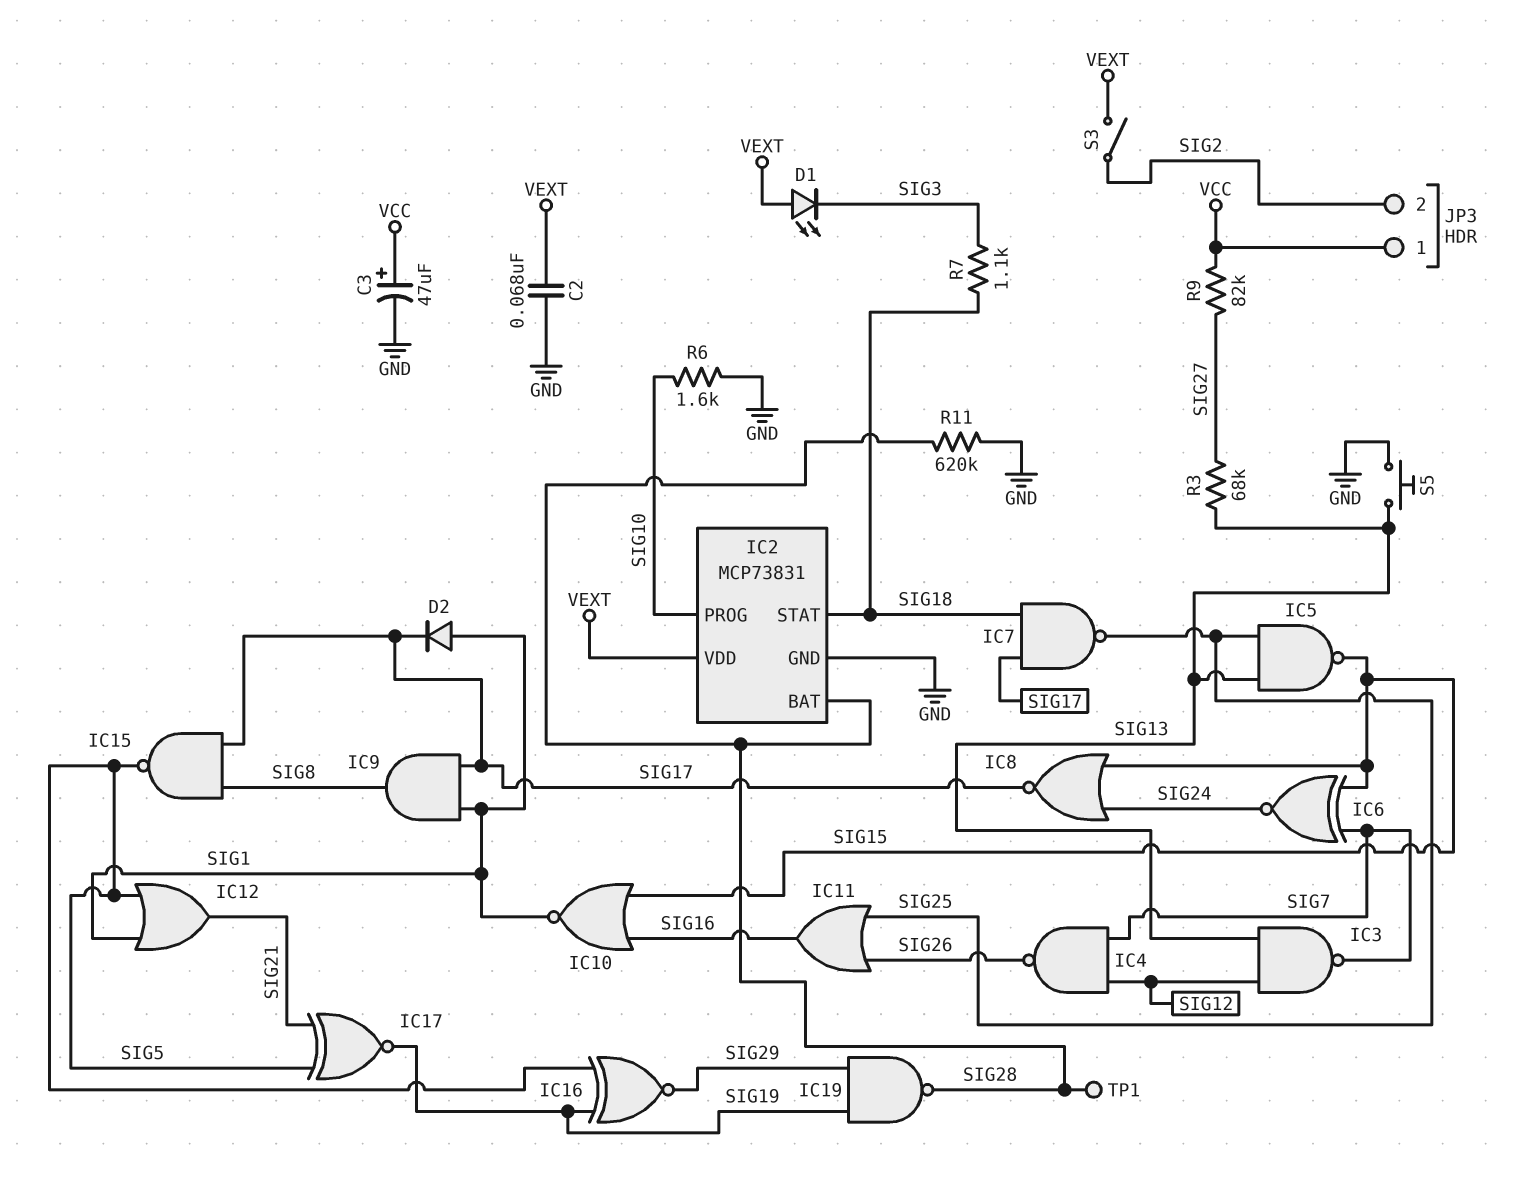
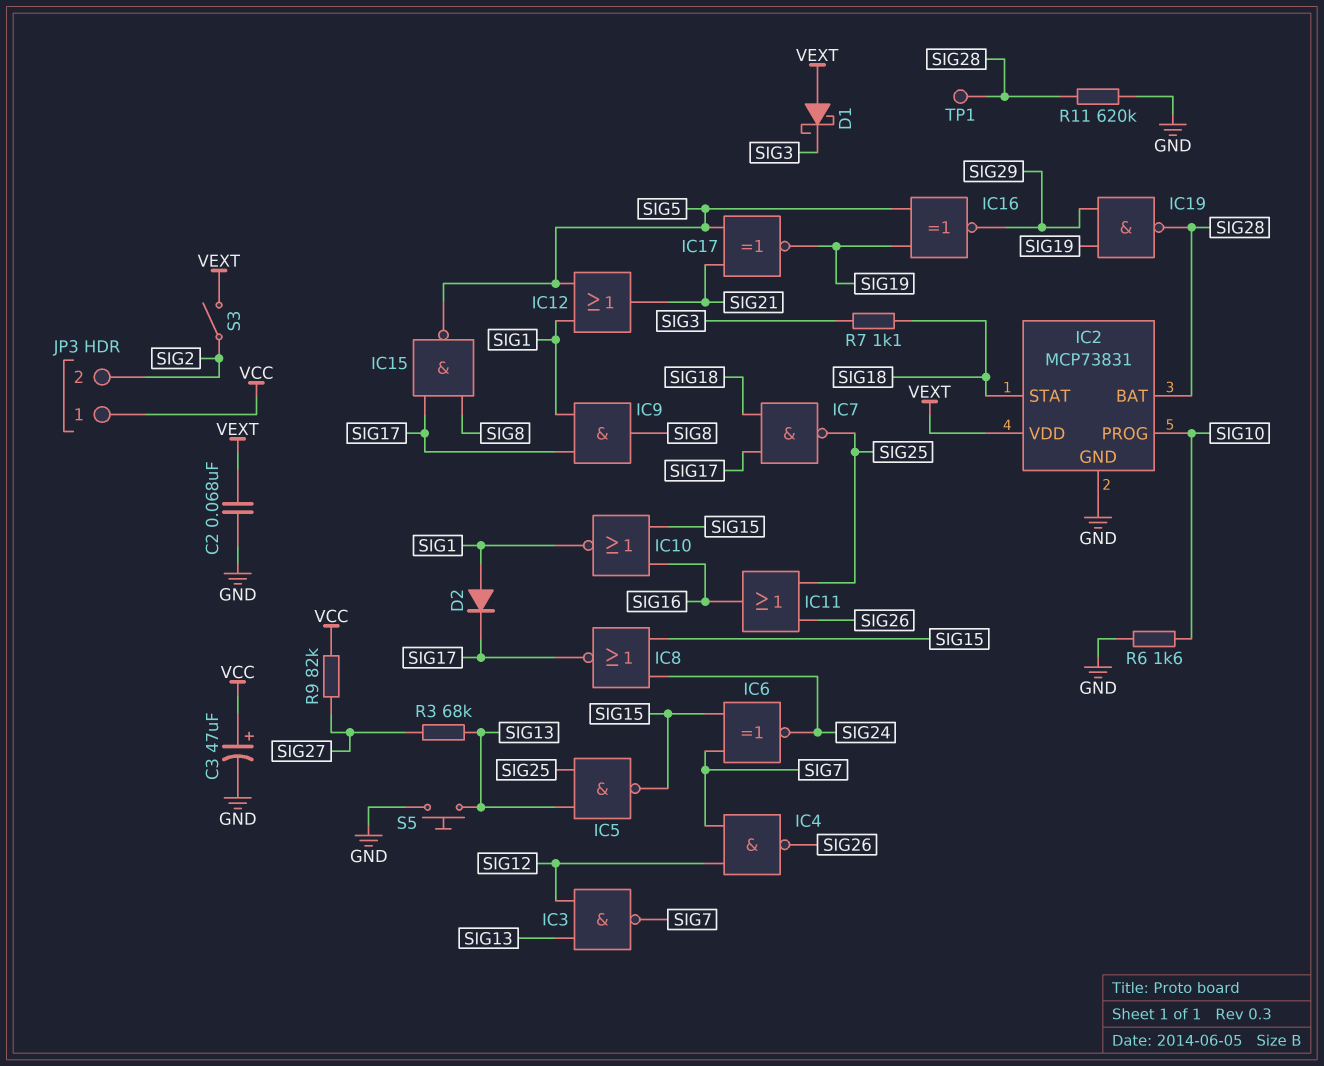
D1: LED (A VEXT, K SIG3) -> schottky (A VEXT, K SIG3)

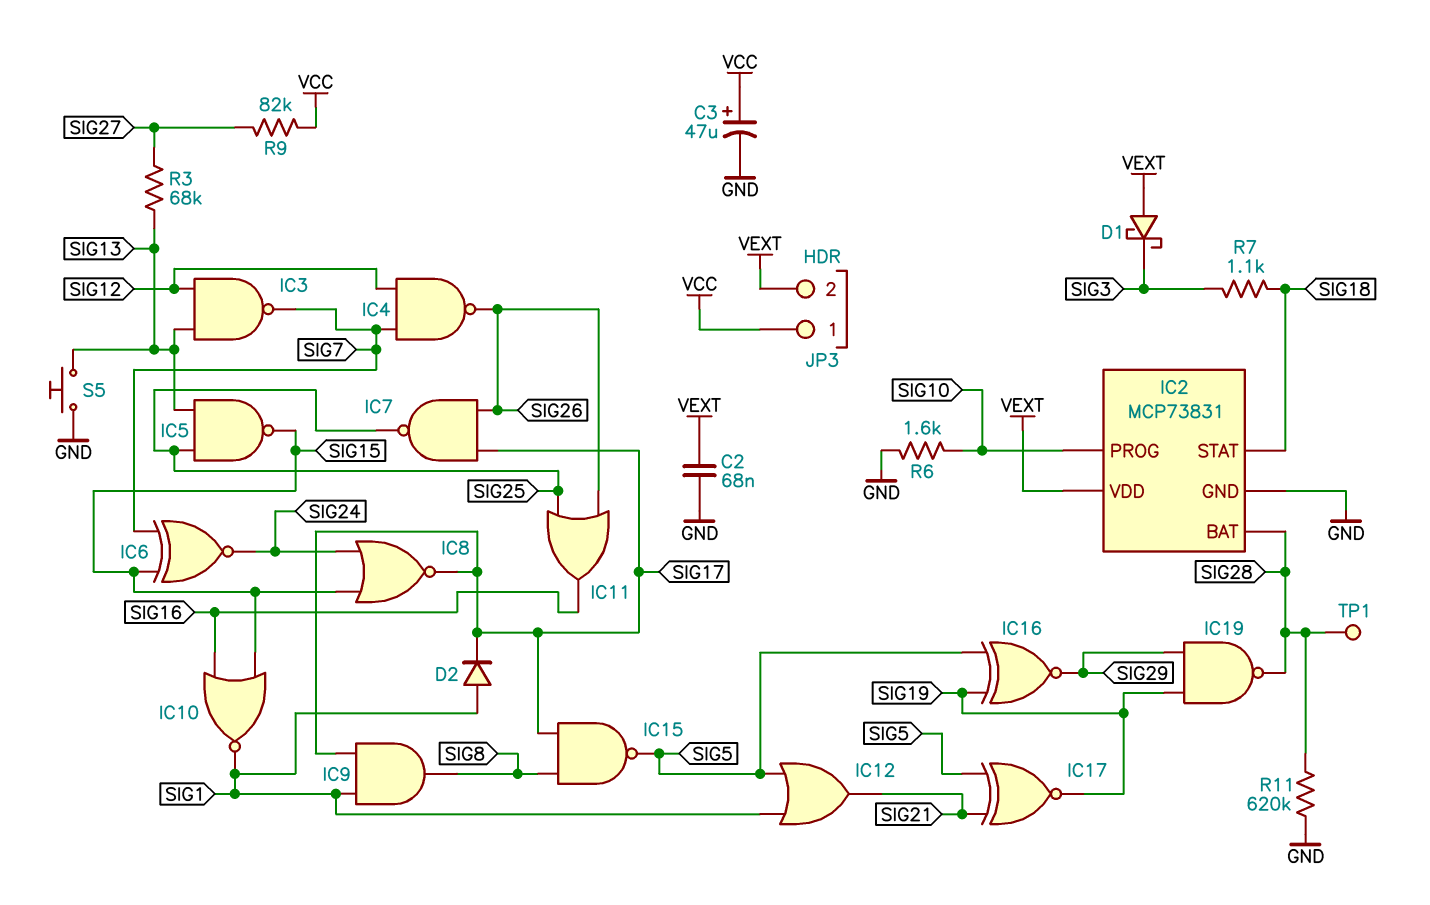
IC7: NAND (in SIG17, in SIG18, out SIG25) -> NAND (in SIG17, in SIG26, out SIG25)
JP3 pin 2: SIG2 -> VEXT
S3: switch (SIG2, VEXT) -> none

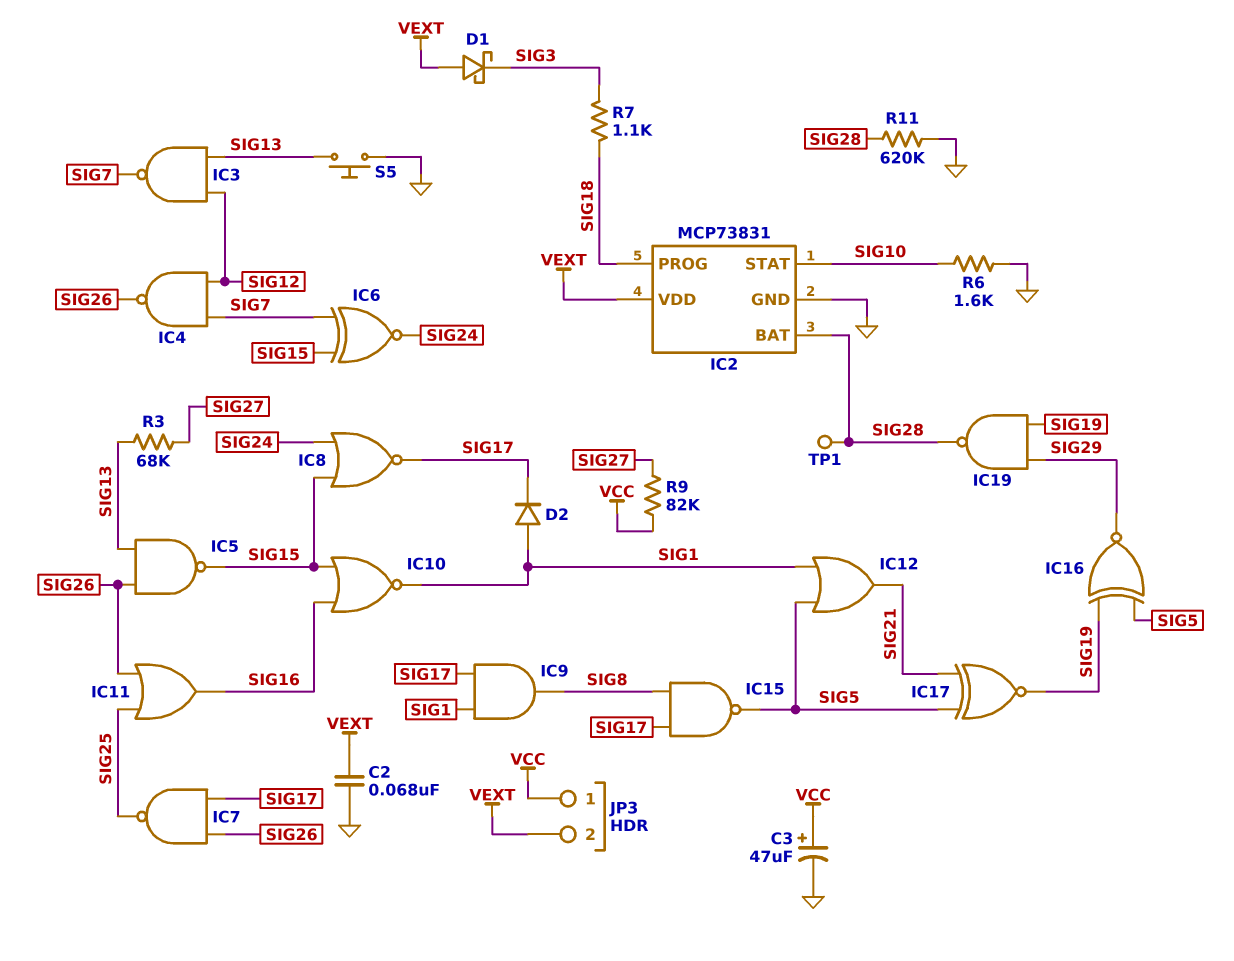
IC2 pin PROG: SIG10 -> SIG18
IC2 pin STAT: SIG18 -> SIG10
IC5: NAND (in SIG13, in SIG25, out SIG15) -> NAND (in SIG13, in SIG26, out SIG15)

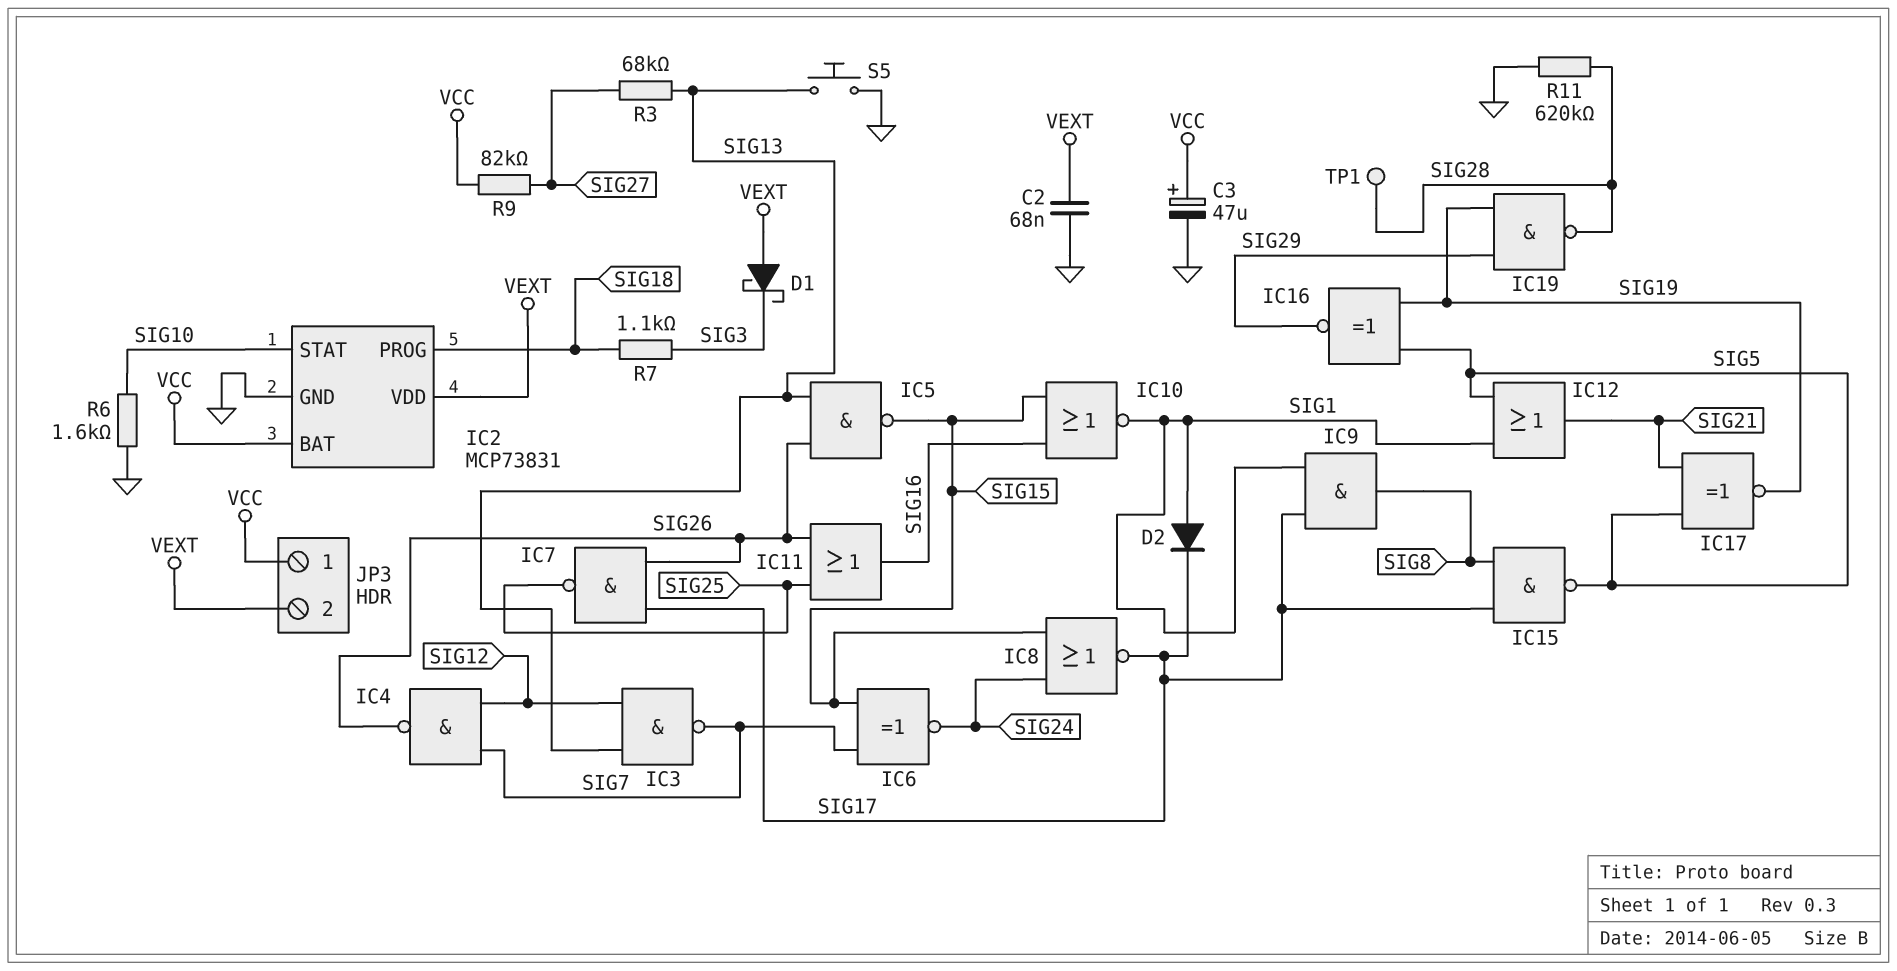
IC2 pin BAT: SIG28 -> VCC

